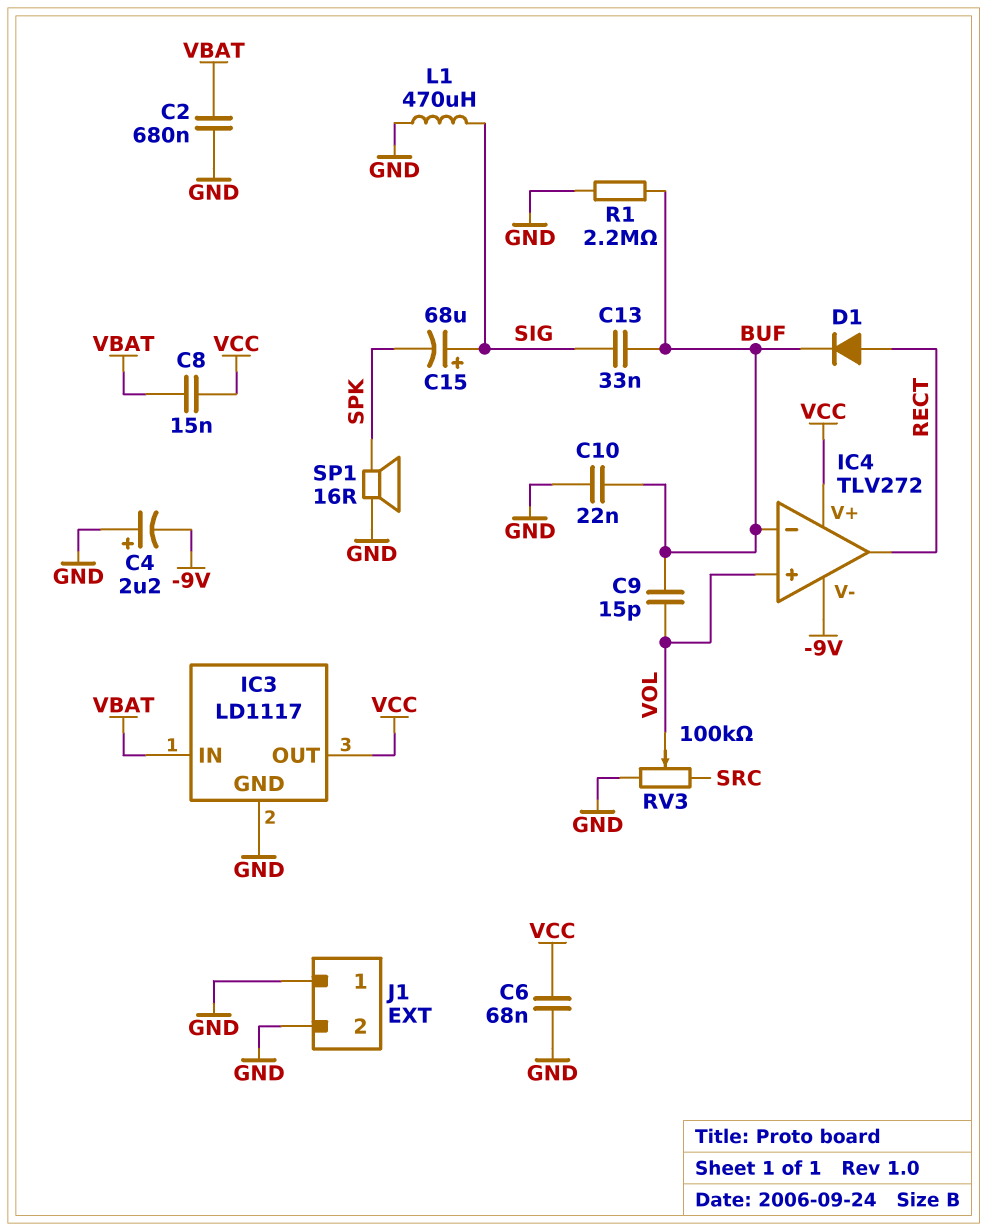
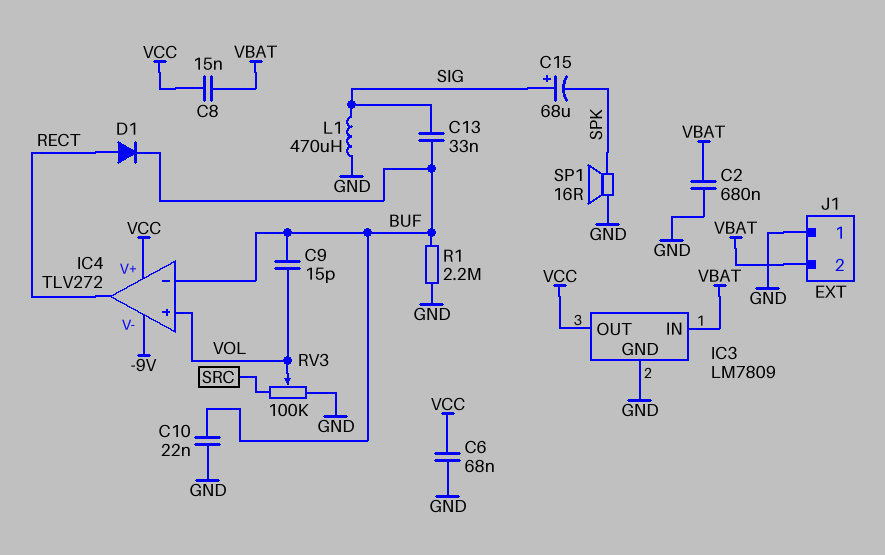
C4: 2.2uF (plus GND, minus -9V) -> none
IC3: LD1117 -> LM7809
J1 pin 2: GND -> VBAT

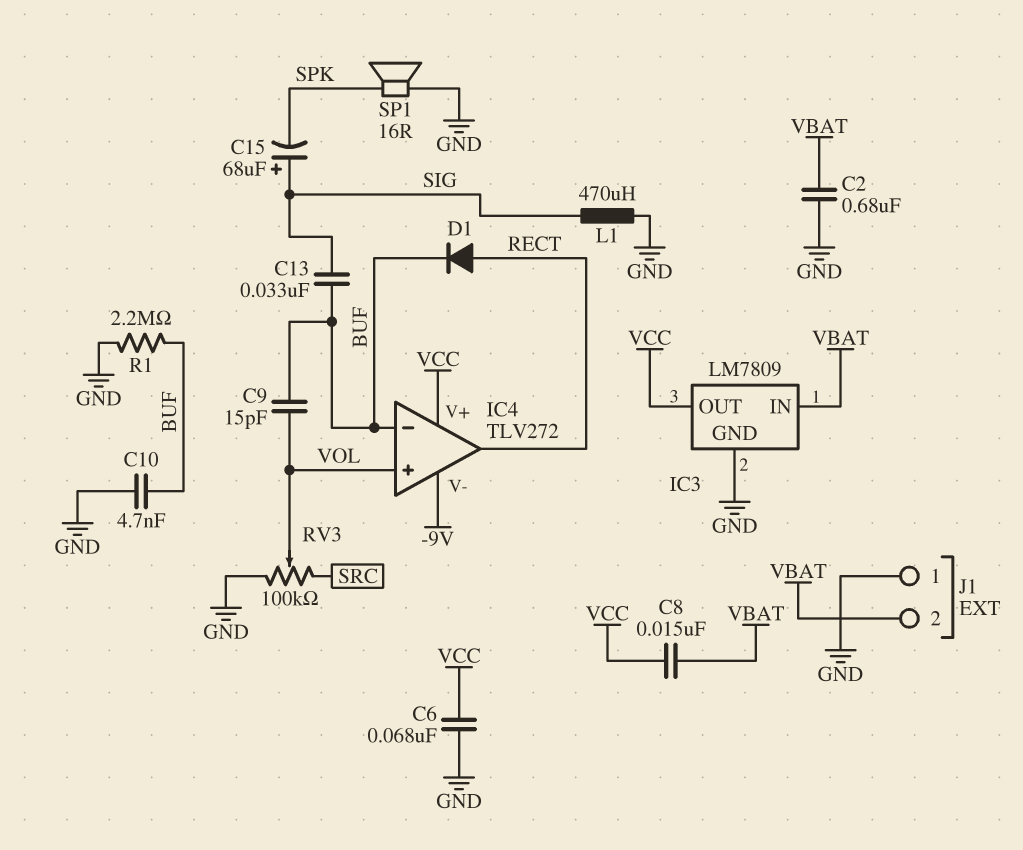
C10: 22nF (BUF, GND) -> 4.7nF (BUF, GND)

